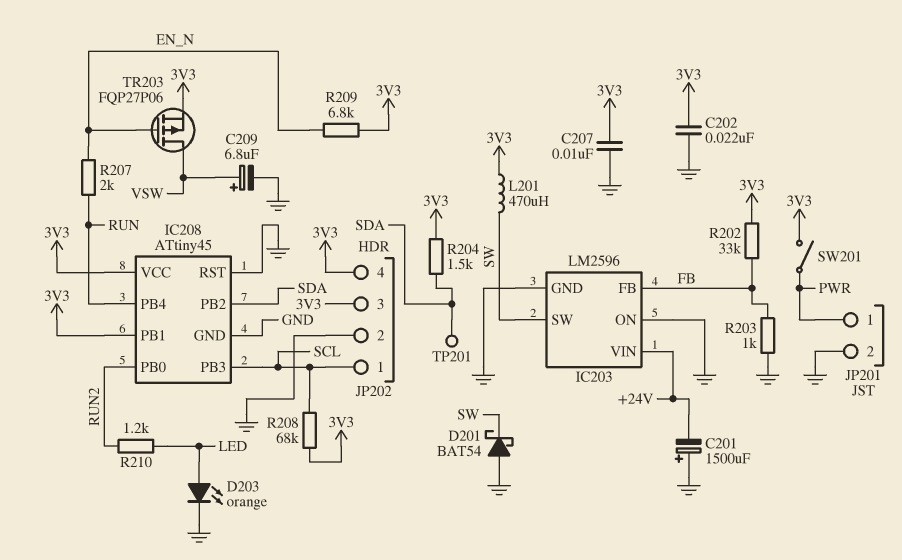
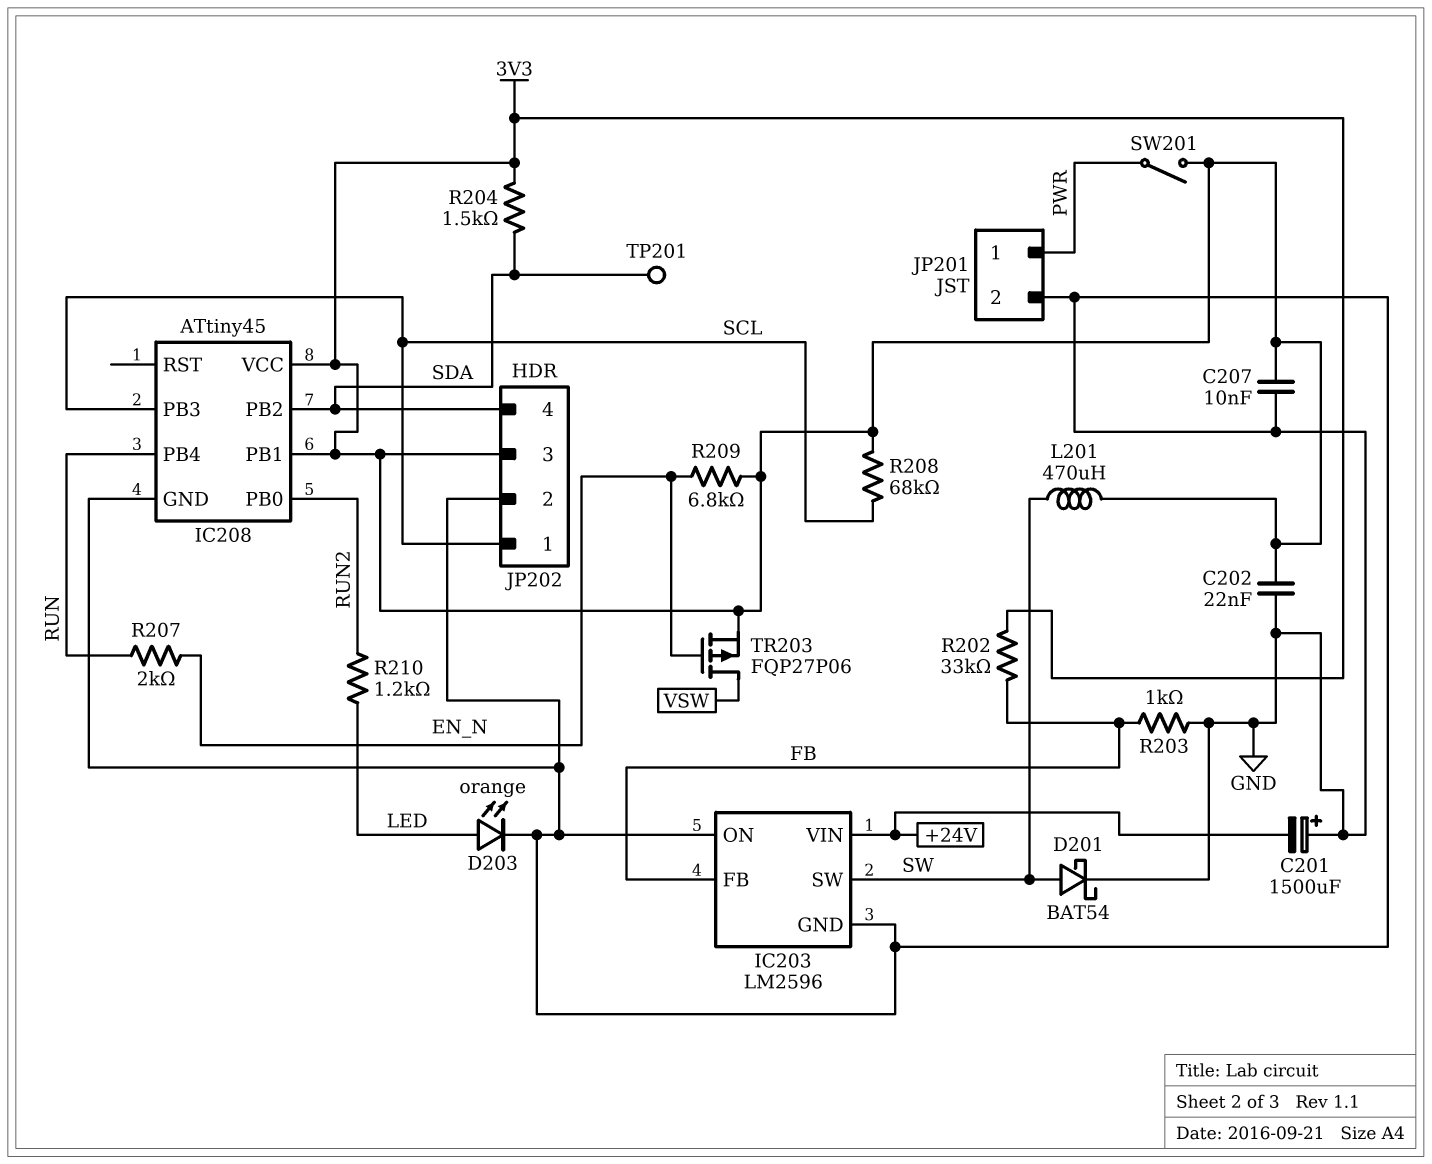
C209: 6.8uF (plus VSW, minus GND) -> none
D201: schottky BAT54 (A GND, K SW) -> schottky BAT54 (A SW, K GND)
IC208 pin RST: GND -> none
JP202 pin 4: 3V3 -> SDA

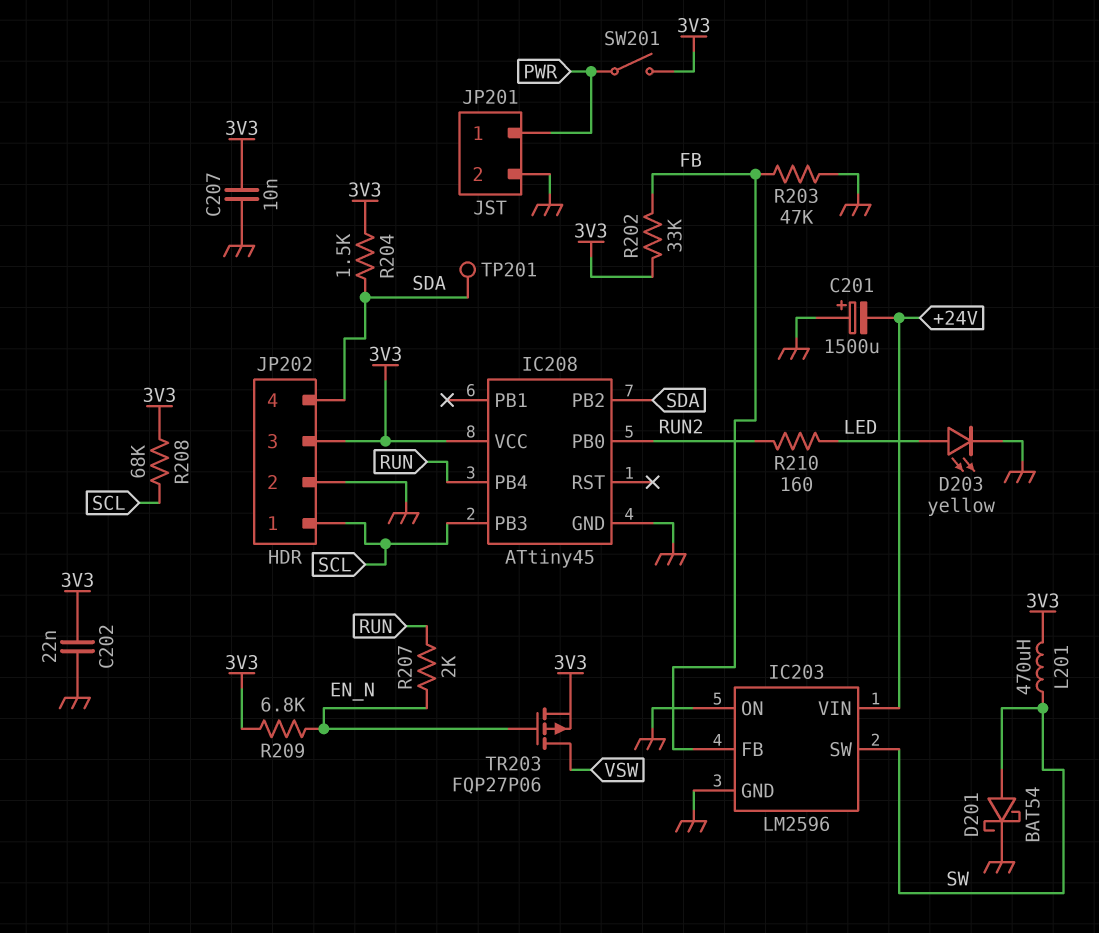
D203: LED orange (A LED, K GND) -> LED yellow (A LED, K GND)
IC208 pin PB1: 3V3 -> none
R203: 1k (FB, GND) -> 47k (FB, GND)
R210: 1.2k (LED, RUN2) -> 160 (LED, RUN2)

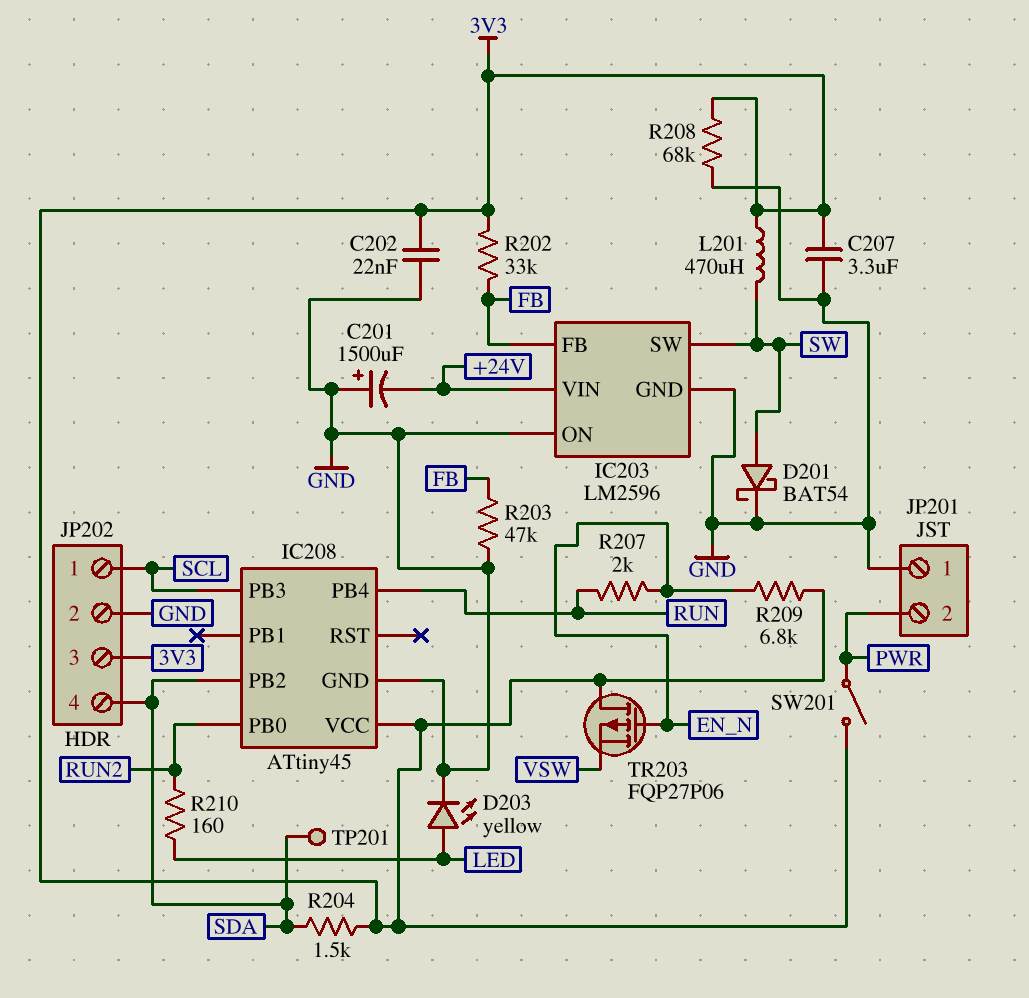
C207: 10nF (3V3, GND) -> 3.3uF (3V3, GND)
JP201 pin 1: PWR -> GND
JP201 pin 2: GND -> PWR
R208: 68k (3V3, SCL) -> 68k (3V3, GND)
TR203: PMOS FQP27P06 (G EN_N, D VSW, S 3V3) -> PMOS FQP27P06 (G EN_N, D 3V3, S VSW)

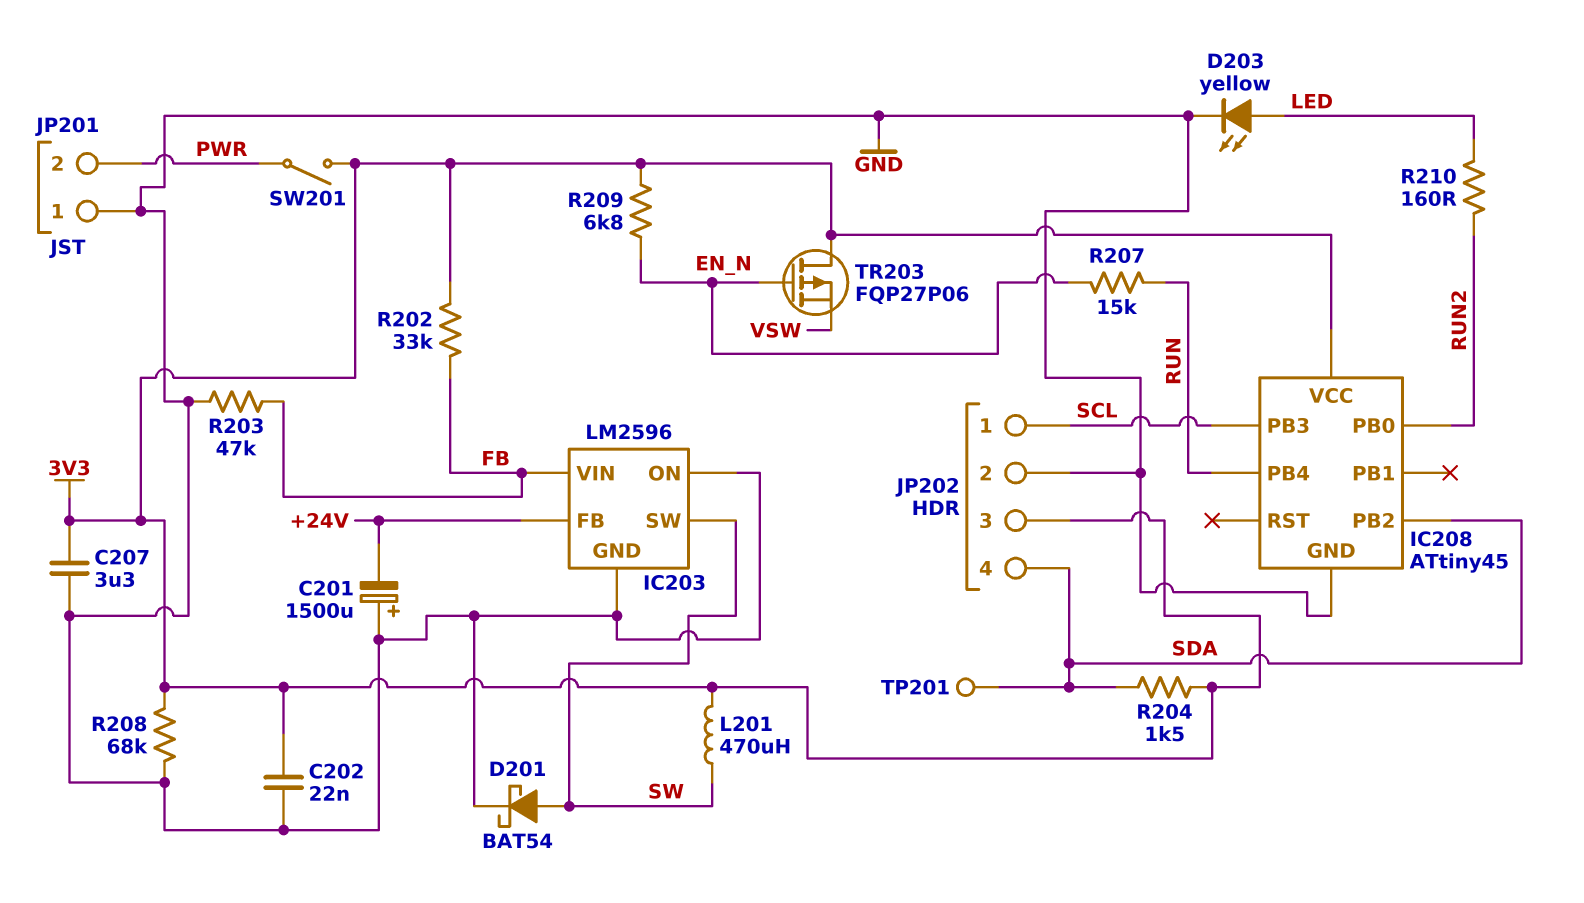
IC203 pin FB: FB -> +24V
IC203 pin VIN: +24V -> FB
R207: 2k (EN_N, RUN) -> 15k (EN_N, RUN)

